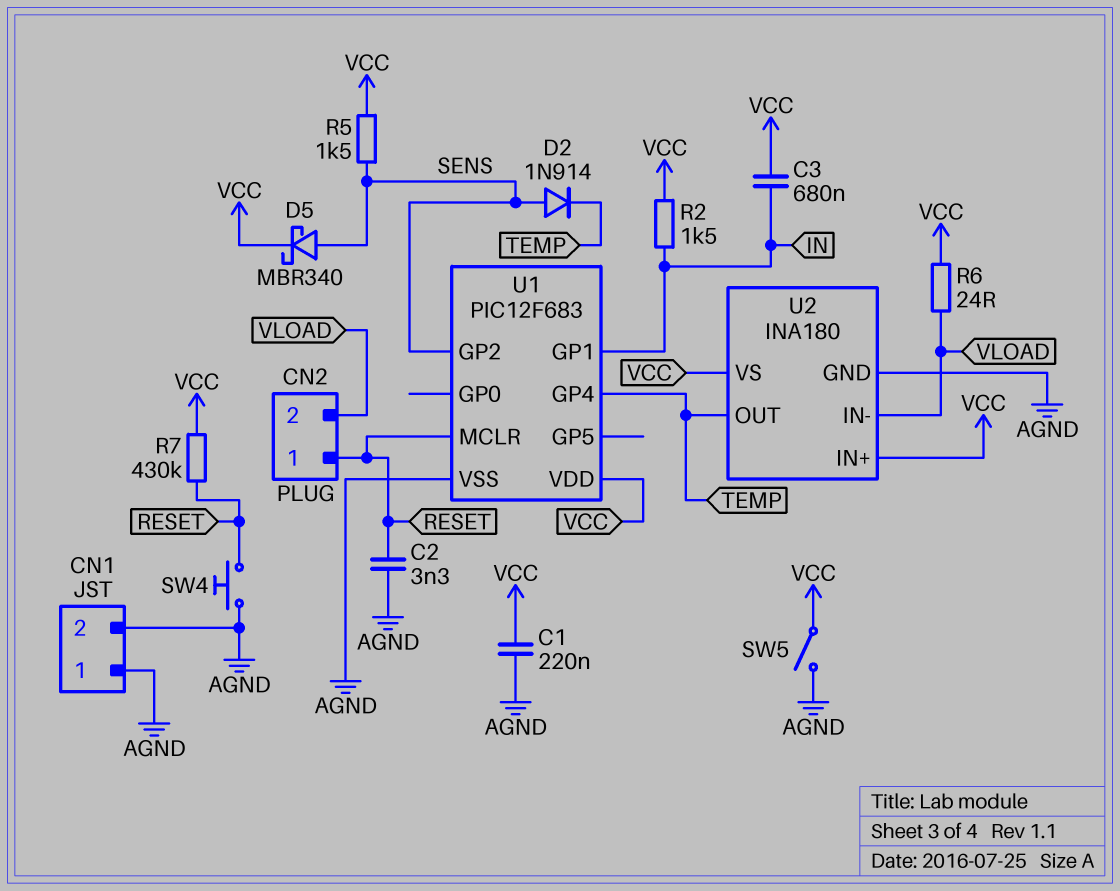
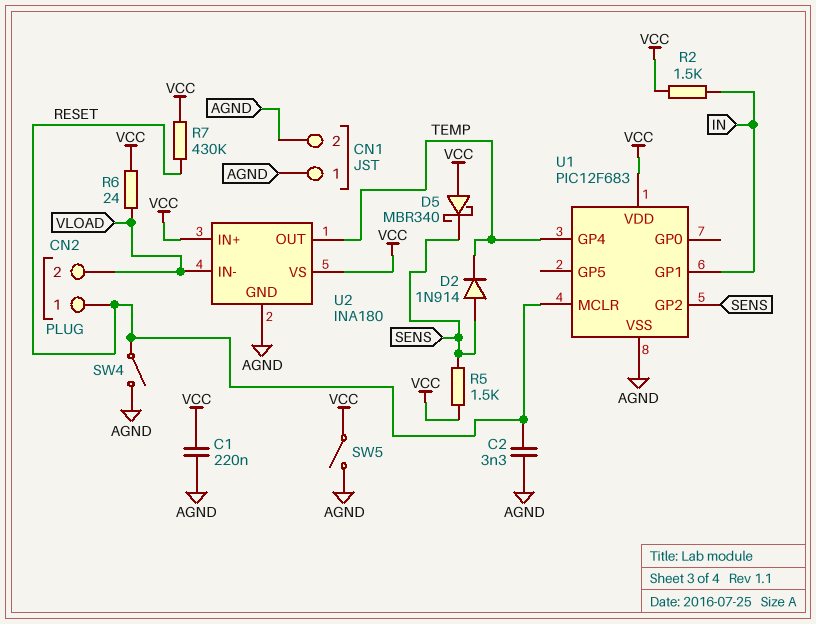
C3: 680nF (IN, VCC) -> none
D5: schottky MBR340 (A SENS, K VCC) -> schottky MBR340 (A VCC, K SENS)
SW4: button (AGND, RESET) -> switch (AGND, RESET)

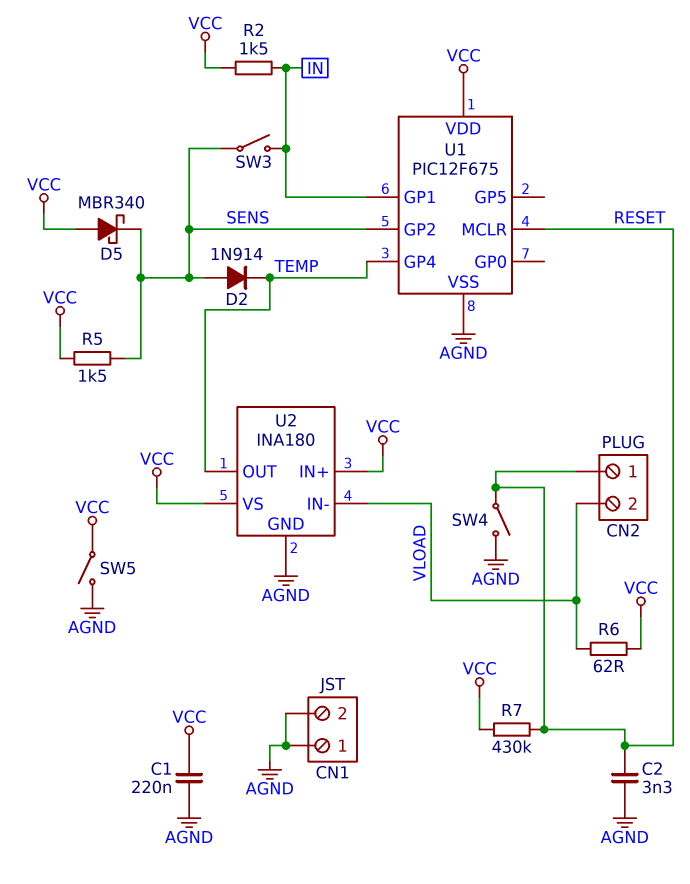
R6: 24 (VCC, VLOAD) -> 62 (VCC, VLOAD)
SW3: none -> switch (IN, SENS)
U1: PIC12F683 -> PIC12F675

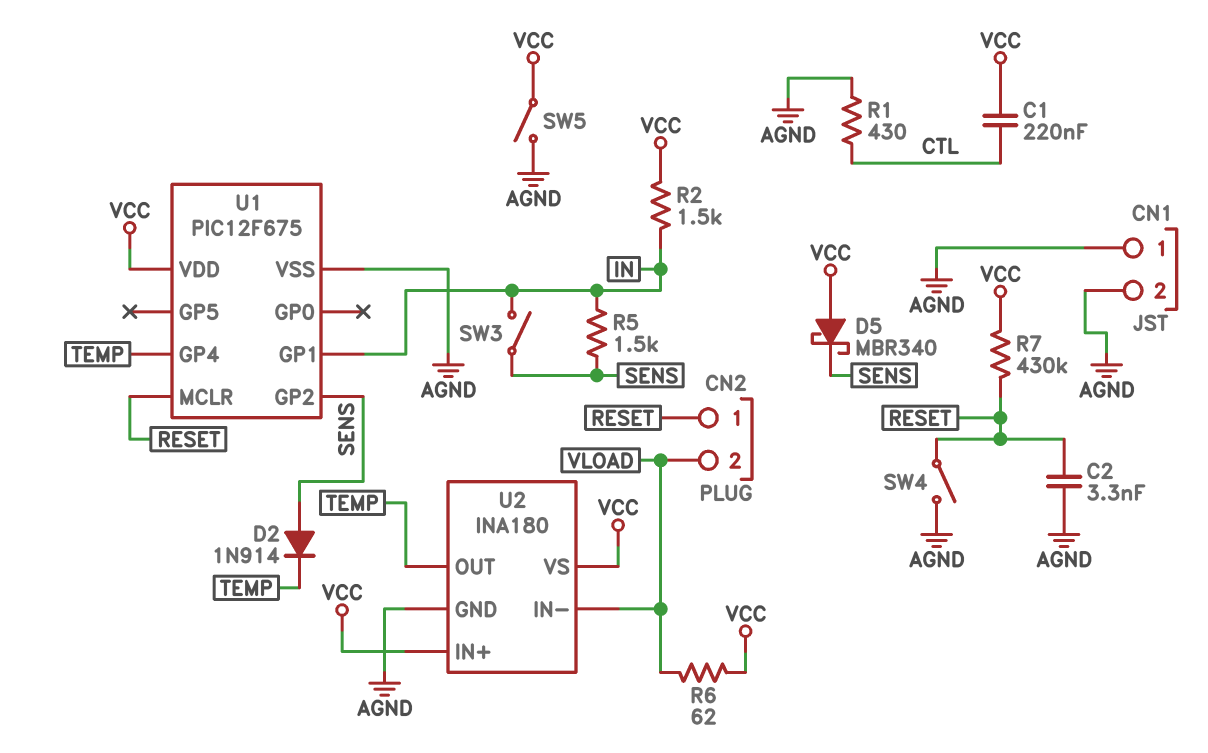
C1: 220nF (AGND, VCC) -> 220nF (CTL, VCC)
R1: none -> 430 (AGND, CTL)
R5: 1.5k (SENS, VCC) -> 1.5k (IN, SENS)

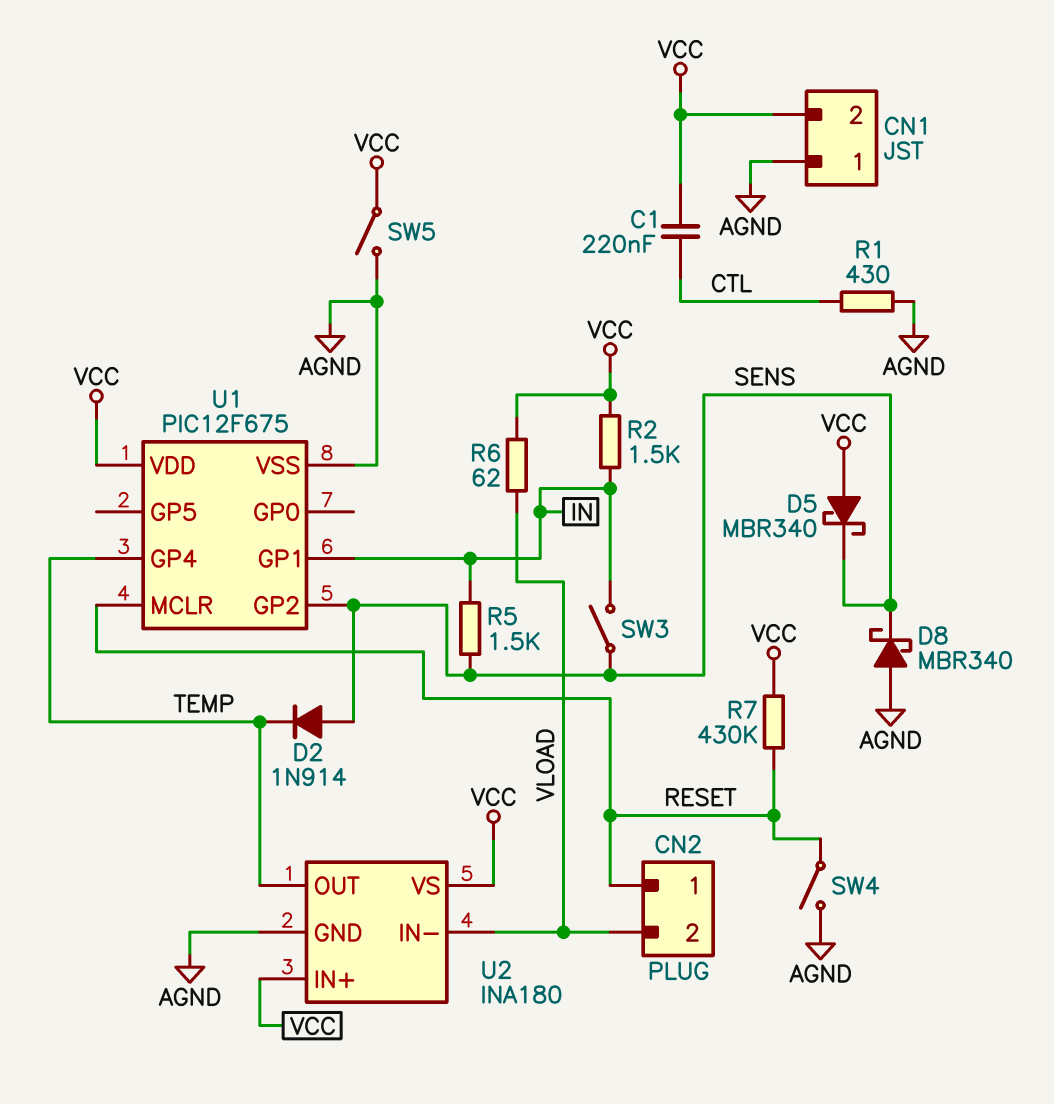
C2: 3.3nF (AGND, RESET) -> none
CN1 pin 2: AGND -> VCC
D8: none -> schottky MBR340 (A AGND, K SENS)

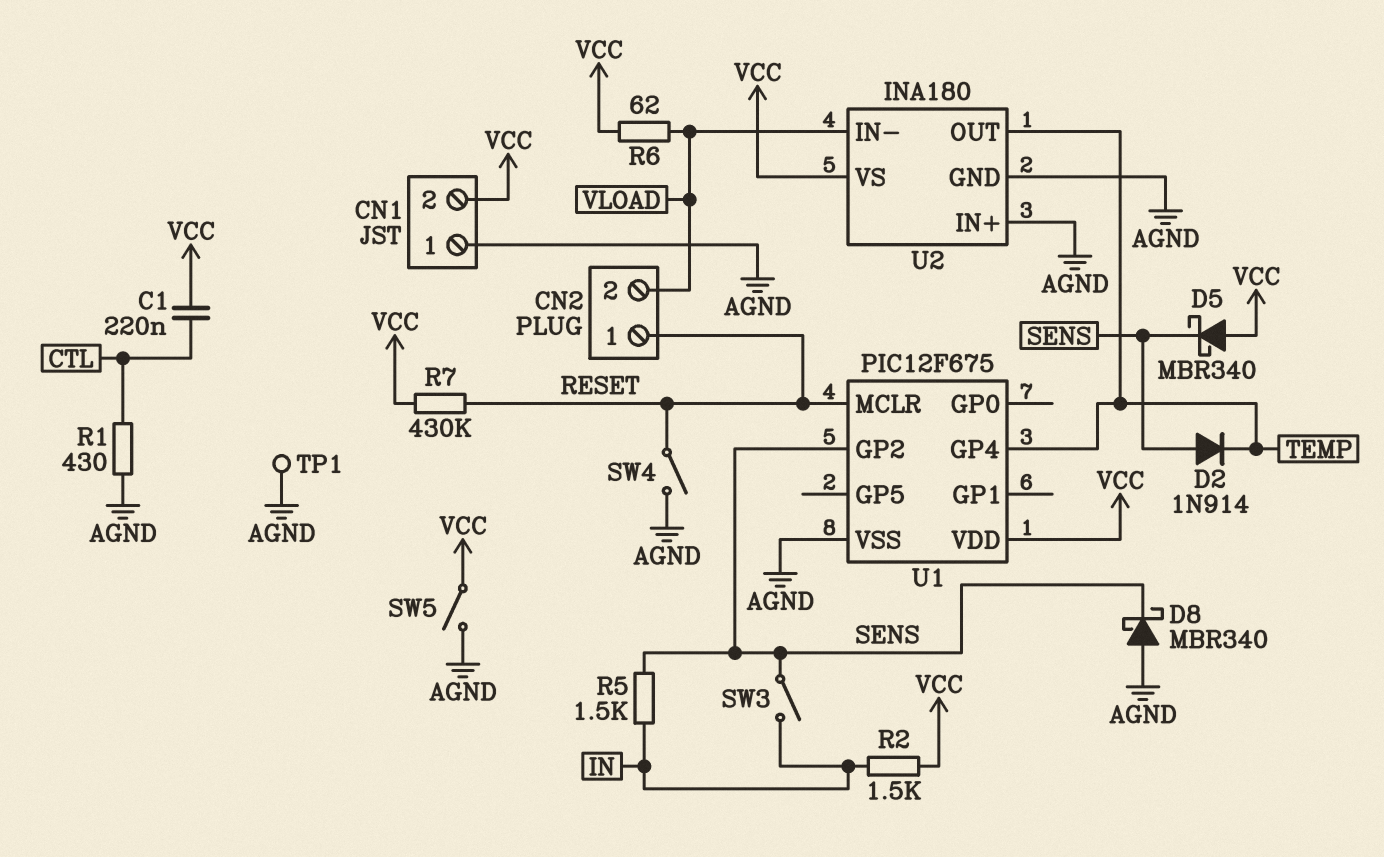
TP1: none -> test point (AGND)
U1 pin GP1: IN -> none
U2 pin IN+: VCC -> AGND

